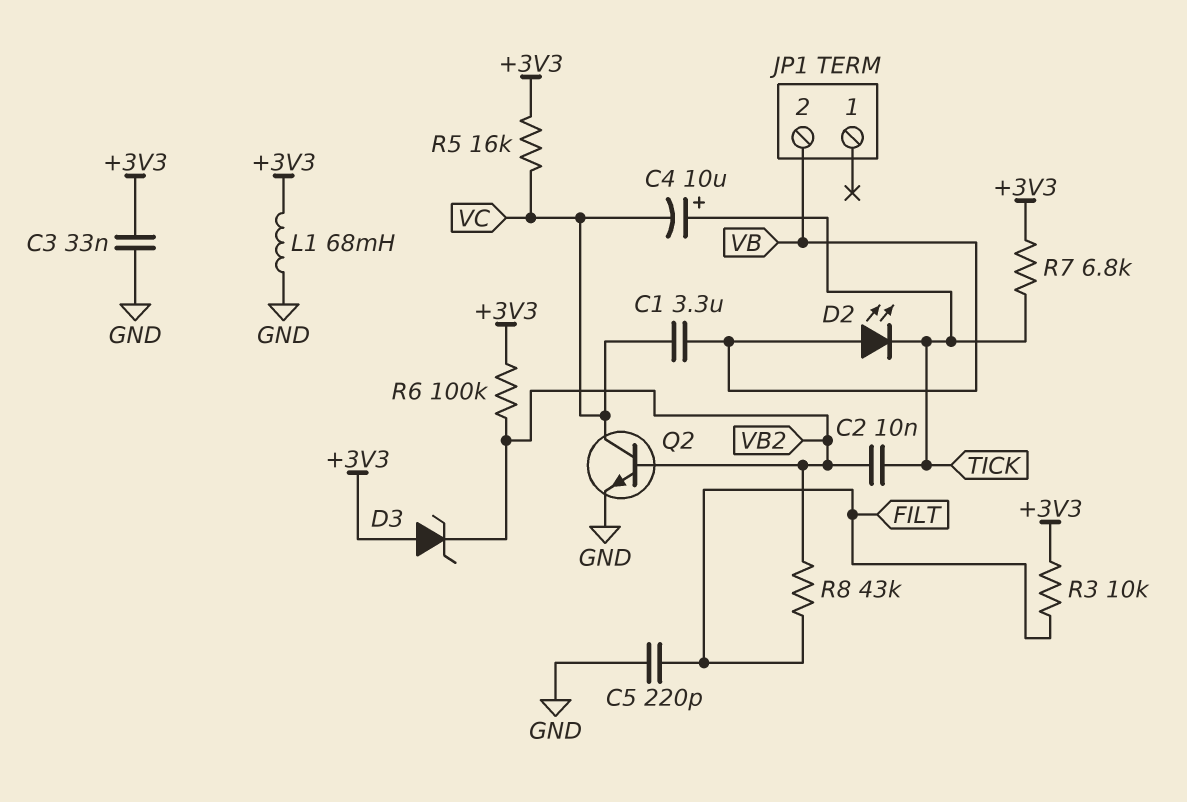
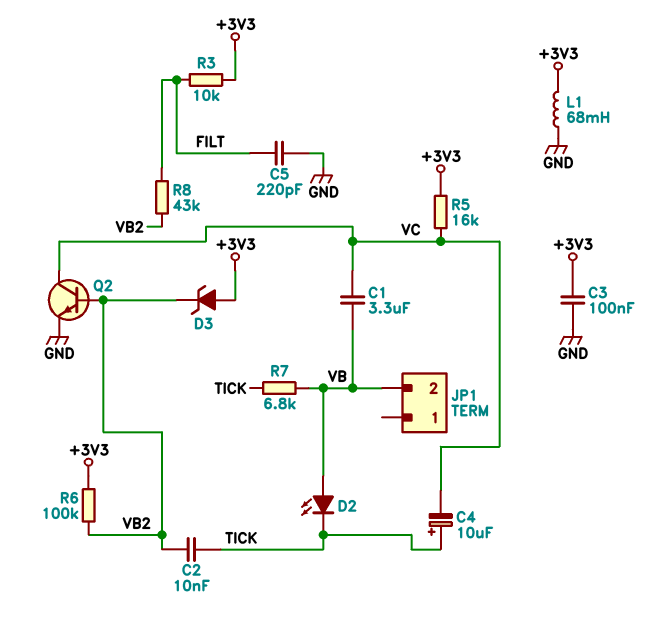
C3: 33nF (+3V3, GND) -> 100nF (+3V3, GND)
R7: 6.8k (+3V3, TICK) -> 6.8k (TICK, VB)

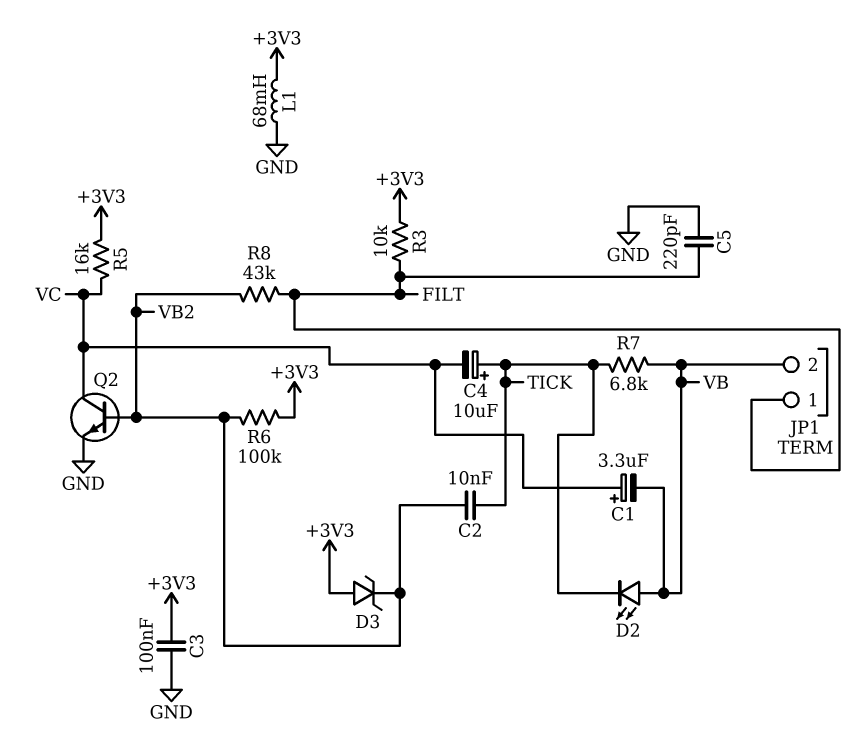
C1: 3.3uF (VB, VC) -> 3.3uF (plus VC, minus VB)
JP1 pin 1: none -> FILT

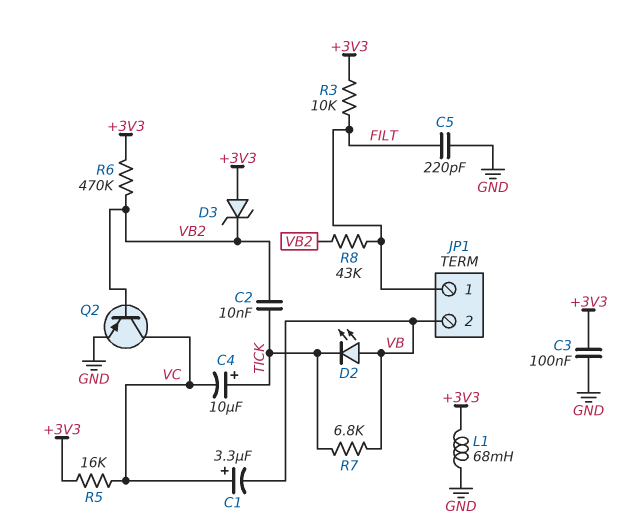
Q2: NPN (B VB2, C VC, E GND) -> PNP (B VB2, C VC, E GND)
R6: 100k (+3V3, VB2) -> 470k (+3V3, VB2)

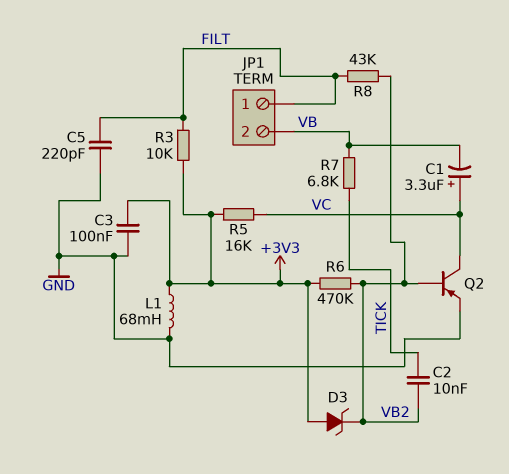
C4: 10uF (plus TICK, minus VC) -> none
D2: LED (A VB, K TICK) -> none

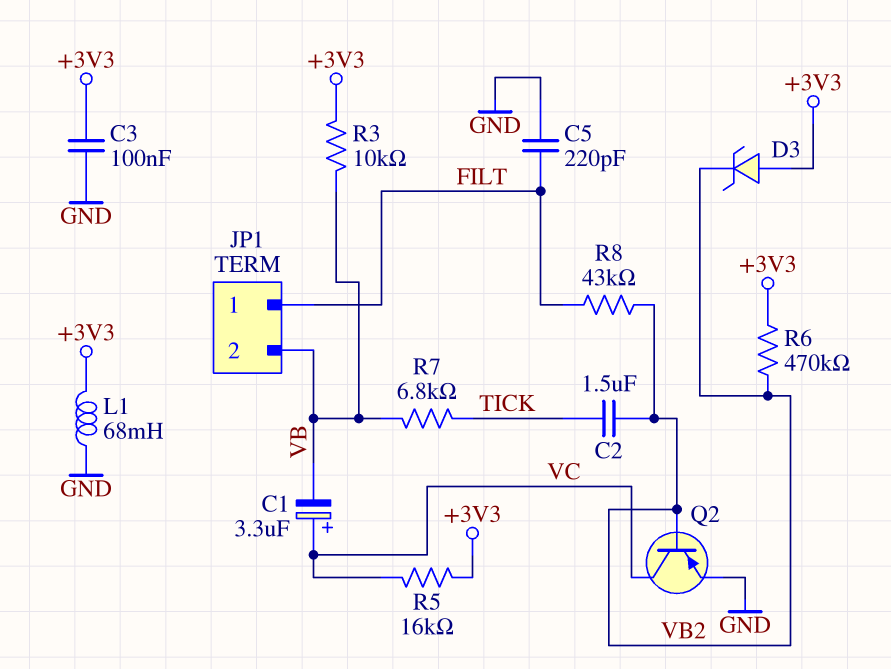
C2: 10nF (TICK, VB2) -> 1.5uF (TICK, VB2)
R3: 10k (+3V3, FILT) -> 10k (+3V3, VB)

